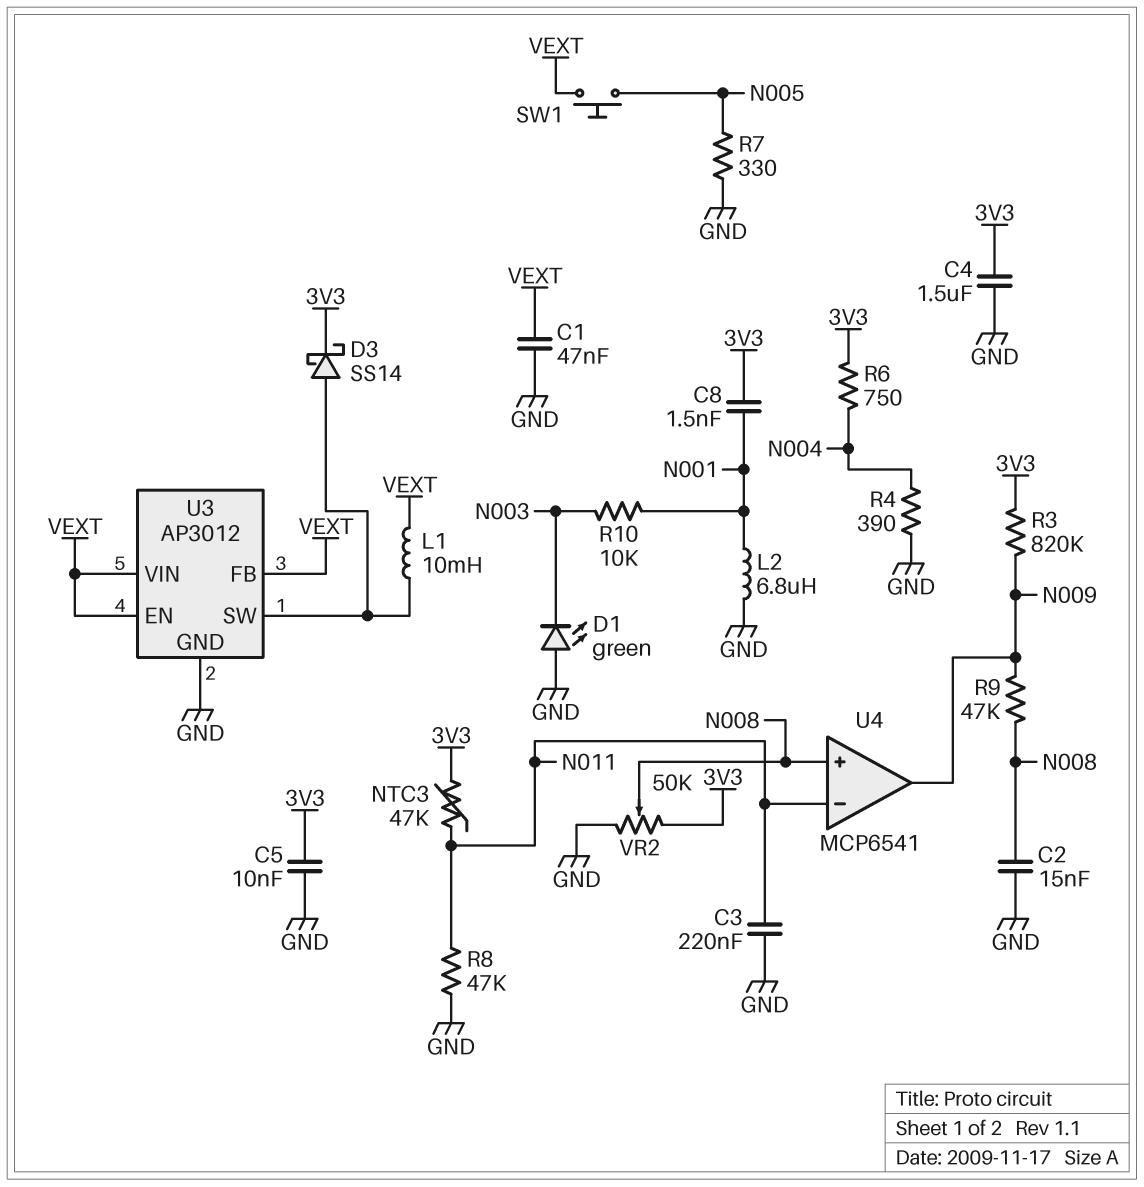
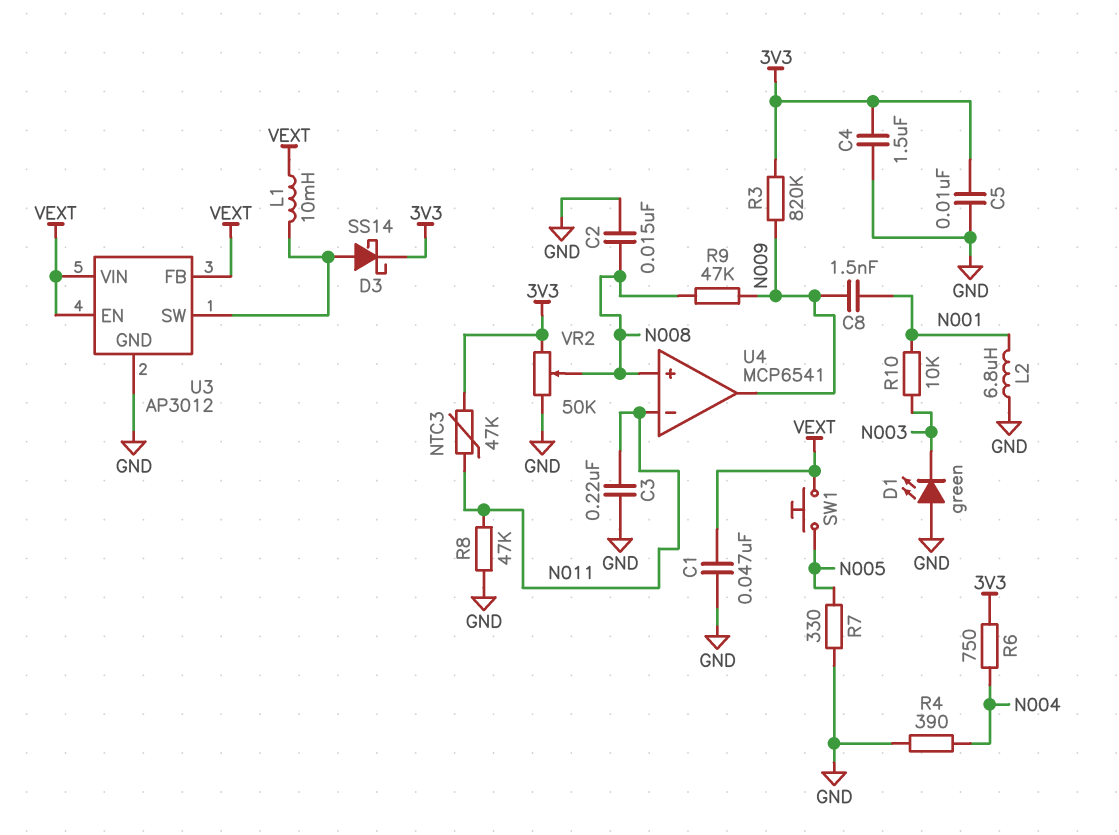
C8: 1.5nF (3V3, N001) -> 1.5nF (N001, N009)

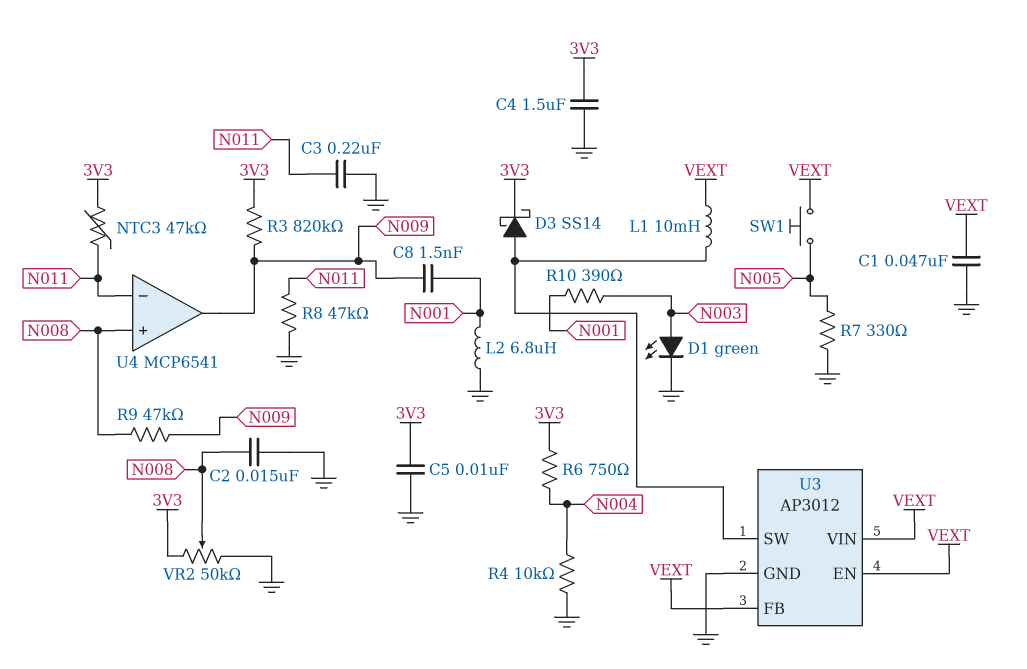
D1: LED green (A GND, K N003) -> LED green (A N003, K GND)
R4: 390 (GND, N004) -> 10k (GND, N004)
R10: 10k (N001, N003) -> 390 (N001, N003)

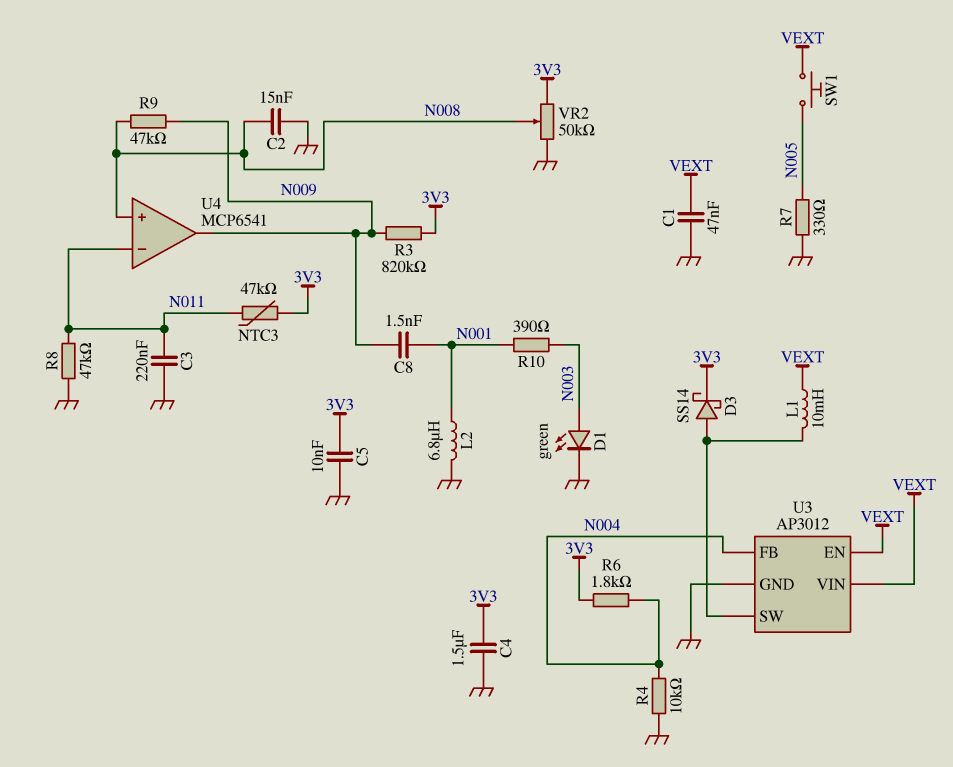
R6: 750 (3V3, N004) -> 1.8k (3V3, N004)
U3 pin FB: VEXT -> N004

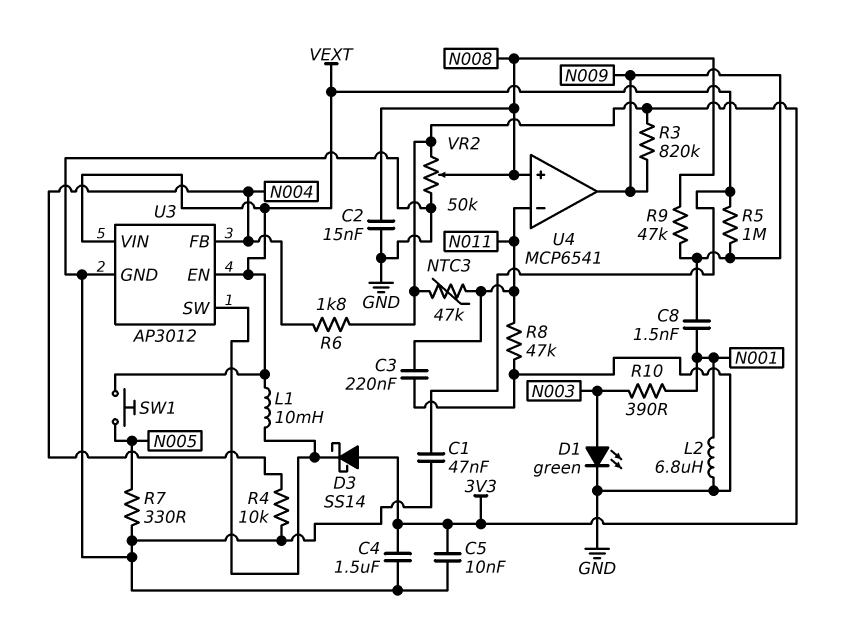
D3: schottky SS14 (A U3/SW, K 3V3) -> schottky SS14 (A 3V3, K U3/SW)
R5: none -> 1M (N009, VEXT)

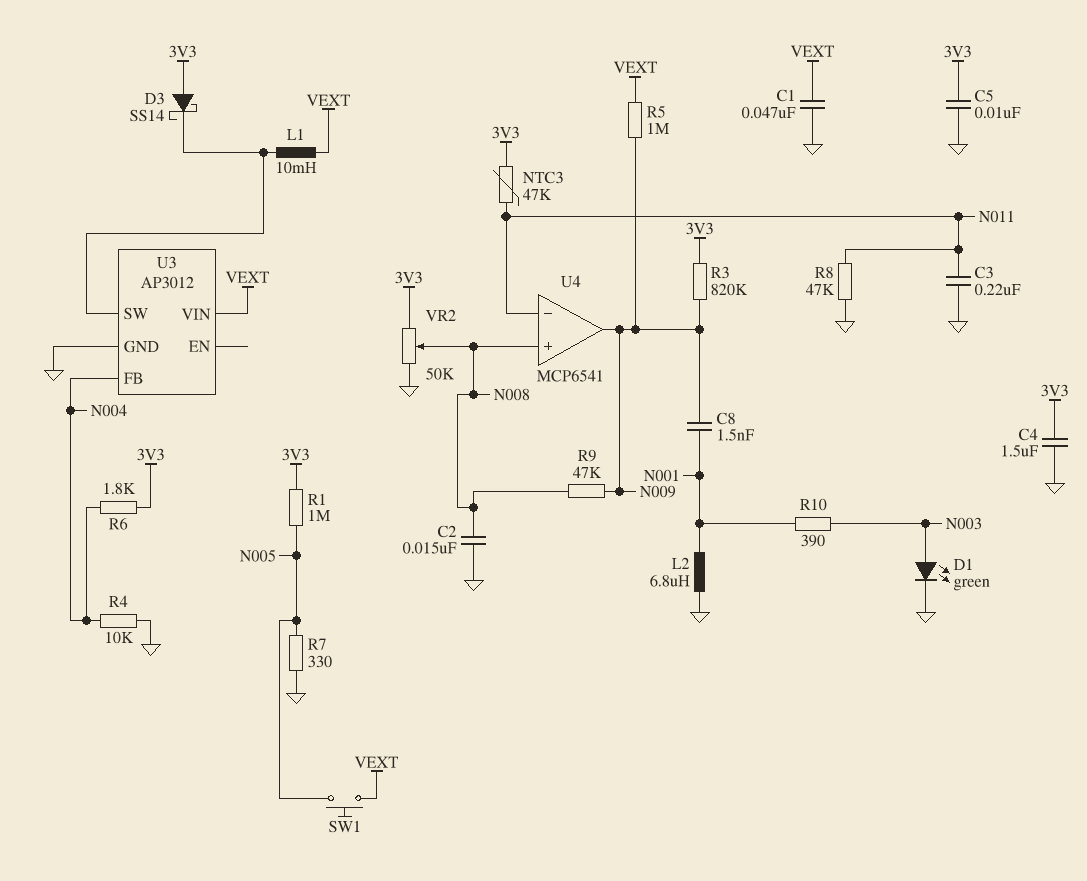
R1: none -> 1M (3V3, N005)
U3 pin EN: VEXT -> none

